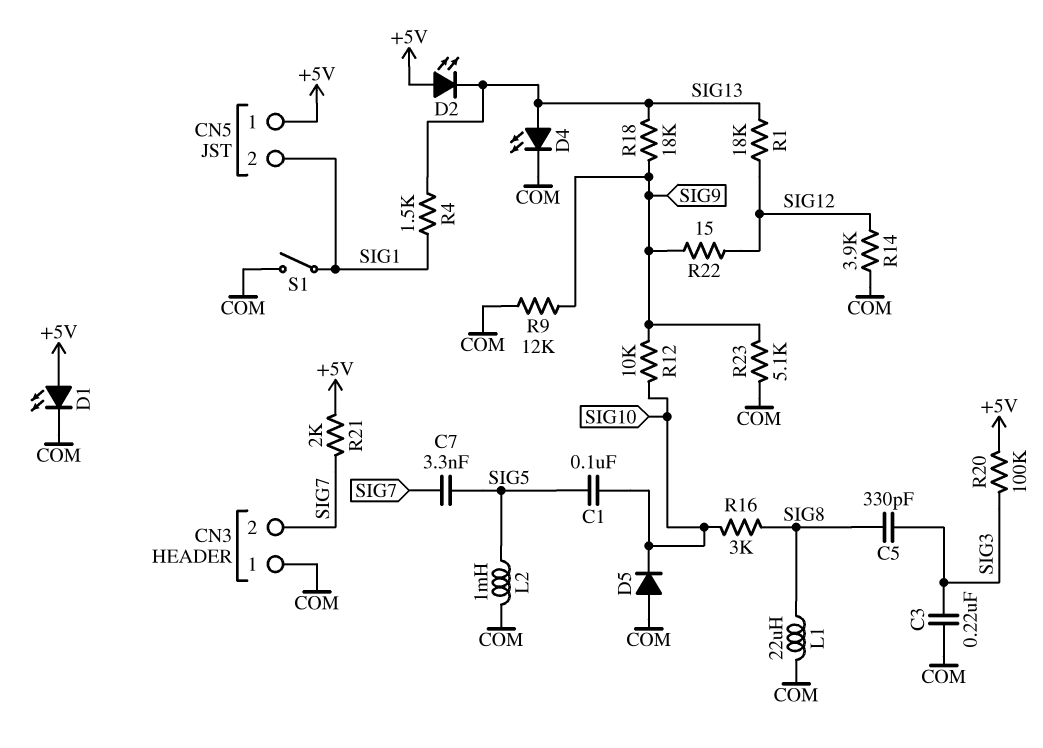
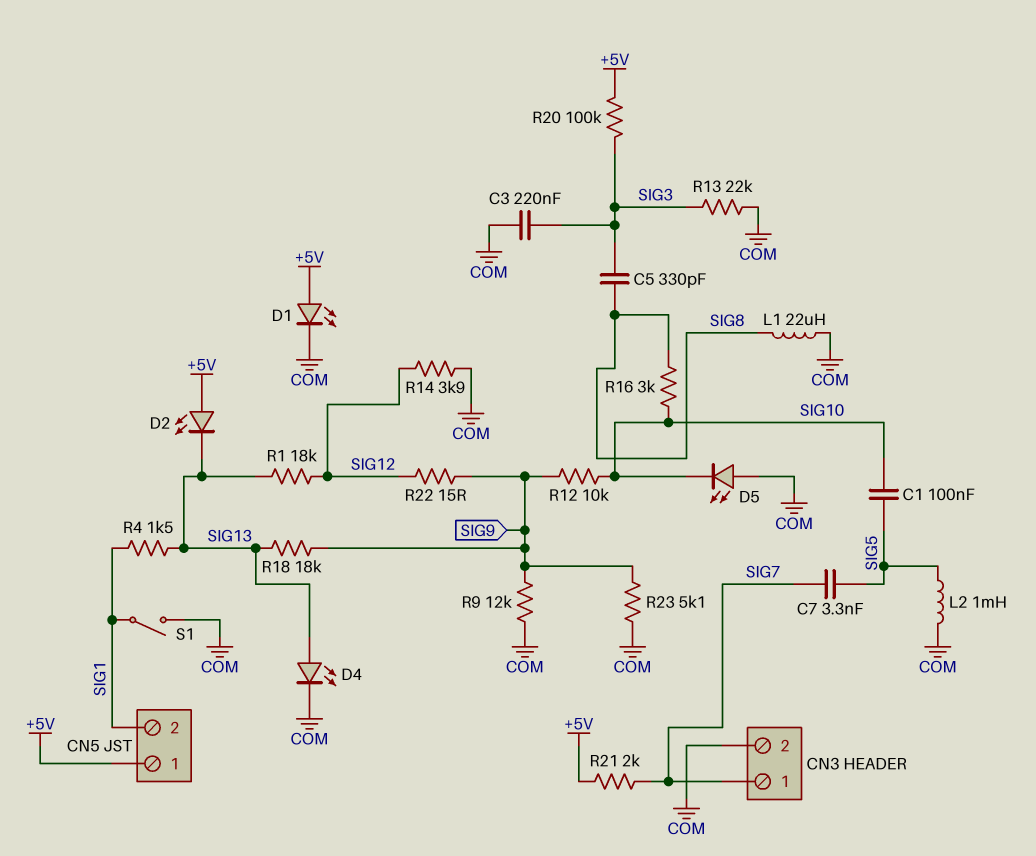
CN3 pin 1: COM -> SIG7
CN3 pin 2: SIG7 -> COM
D5: diode (A COM, K SIG10) -> LED (A COM, K SIG10)
R13: none -> 22k (COM, SIG3)

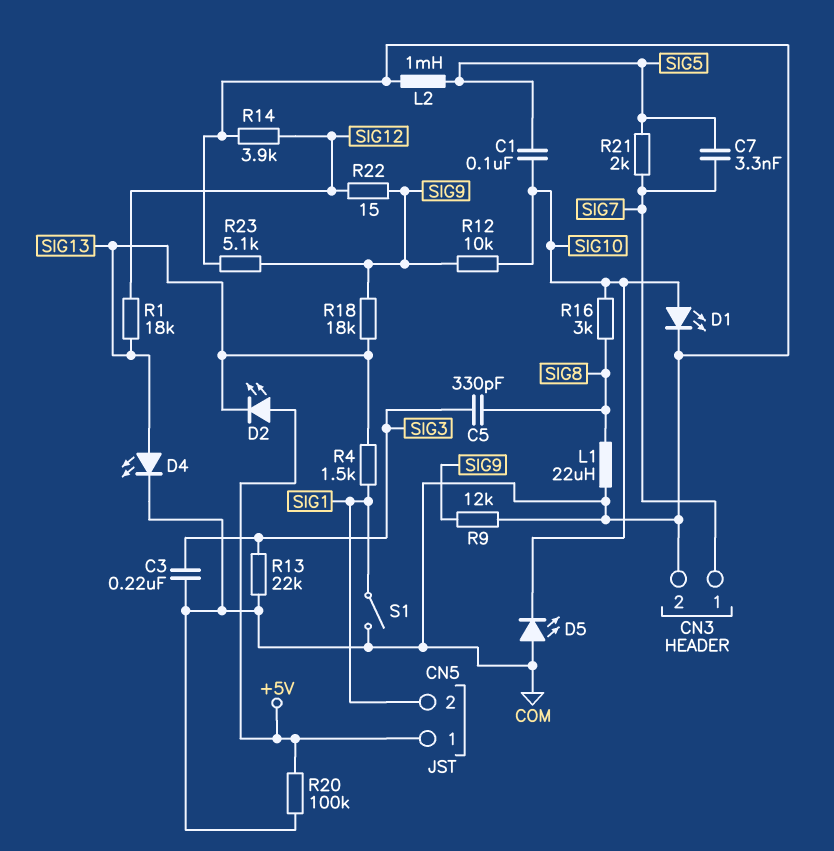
D1: LED (A +5V, K COM) -> LED (A SIG10, K COM)
R20: 100k (+5V, SIG3) -> 100k (+5V, COM)
R21: 2k (+5V, SIG7) -> 2k (SIG5, SIG7)

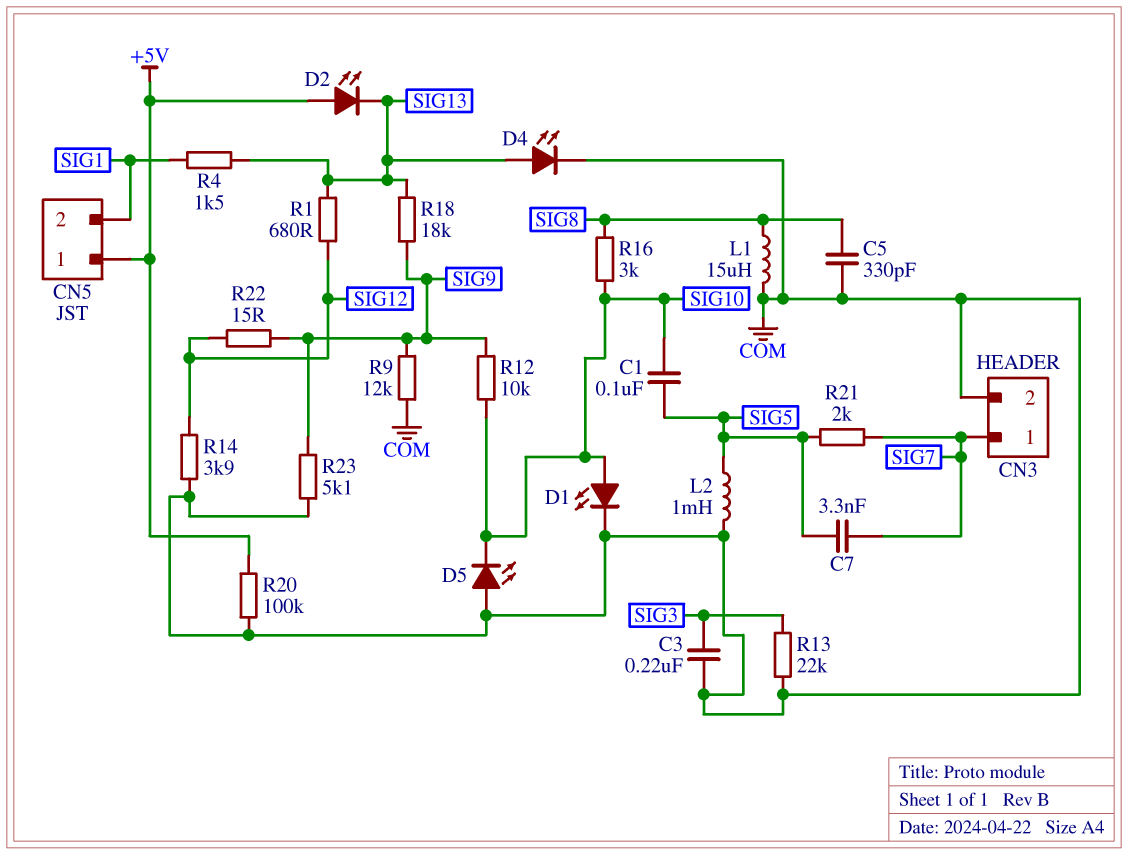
C5: 330pF (SIG3, SIG8) -> 330pF (COM, SIG8)
L1: 22uH (COM, SIG8) -> 15uH (COM, SIG8)
R1: 18k (SIG12, SIG13) -> 680 (SIG12, SIG13)
S1: switch (COM, SIG1) -> none

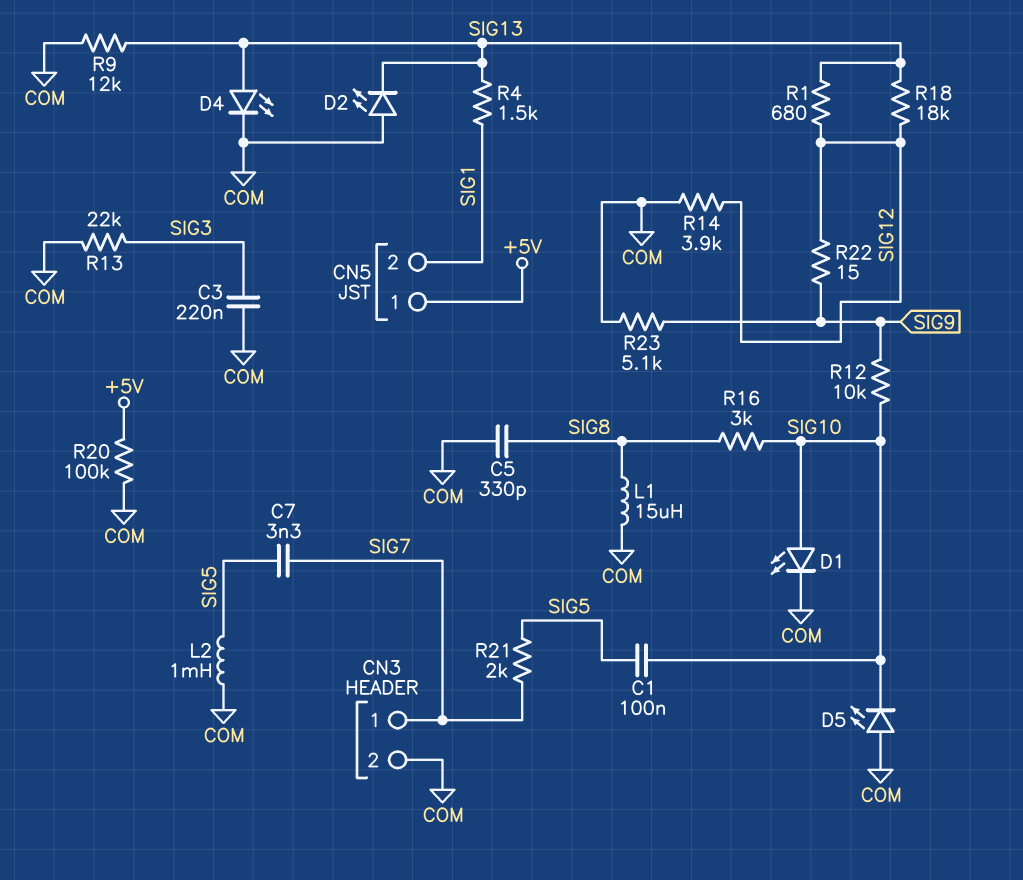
D2: LED (A +5V, K SIG13) -> LED (A COM, K SIG13)
R9: 12k (COM, SIG9) -> 12k (COM, SIG13)
R18: 18k (SIG9, SIG13) -> 18k (SIG12, SIG13)

